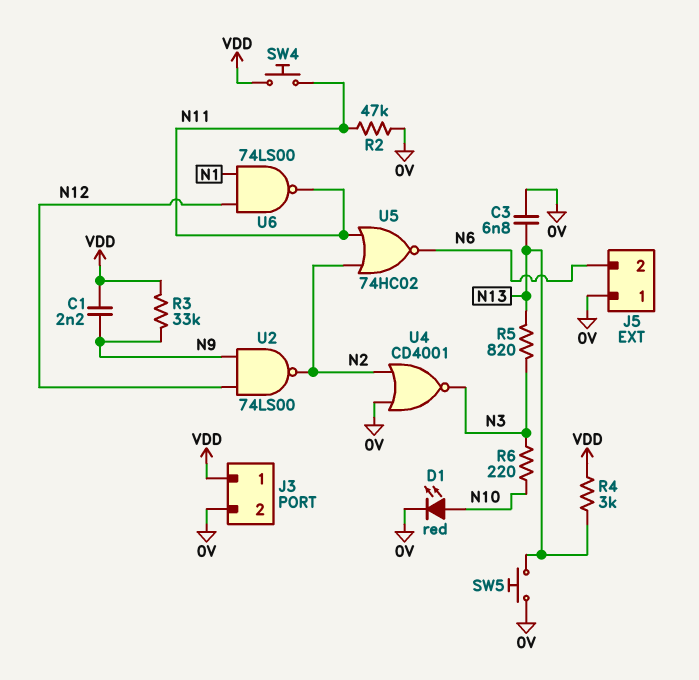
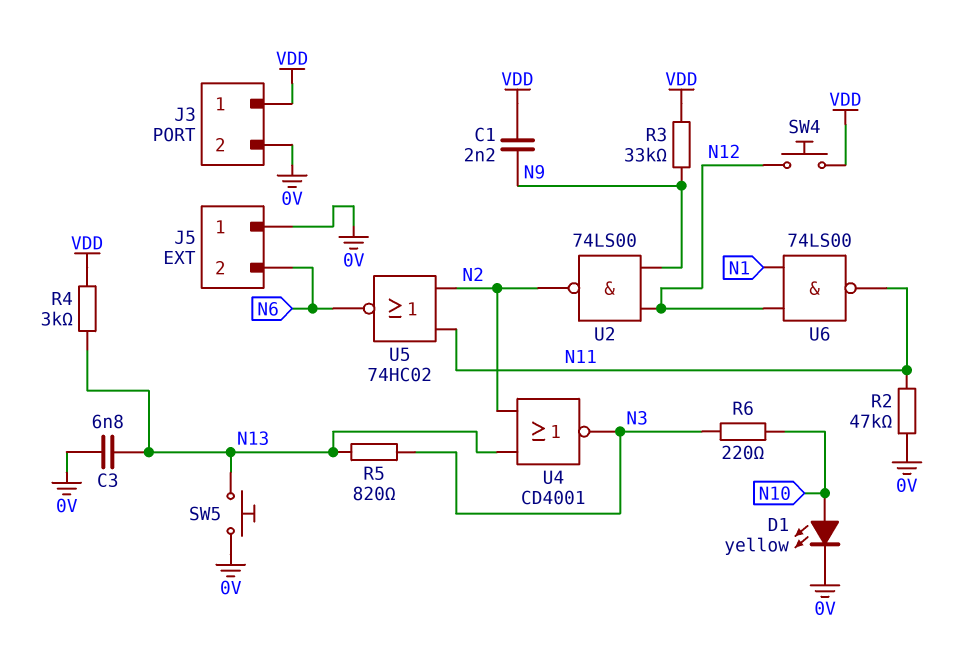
D1: LED red (A N10, K 0V) -> LED yellow (A N10, K 0V)
SW4: button (N11, VDD) -> button (N12, VDD)
U4: NOR CD4001 (in 0V, in N2, out N3) -> NOR CD4001 (in N2, in N13, out N3)

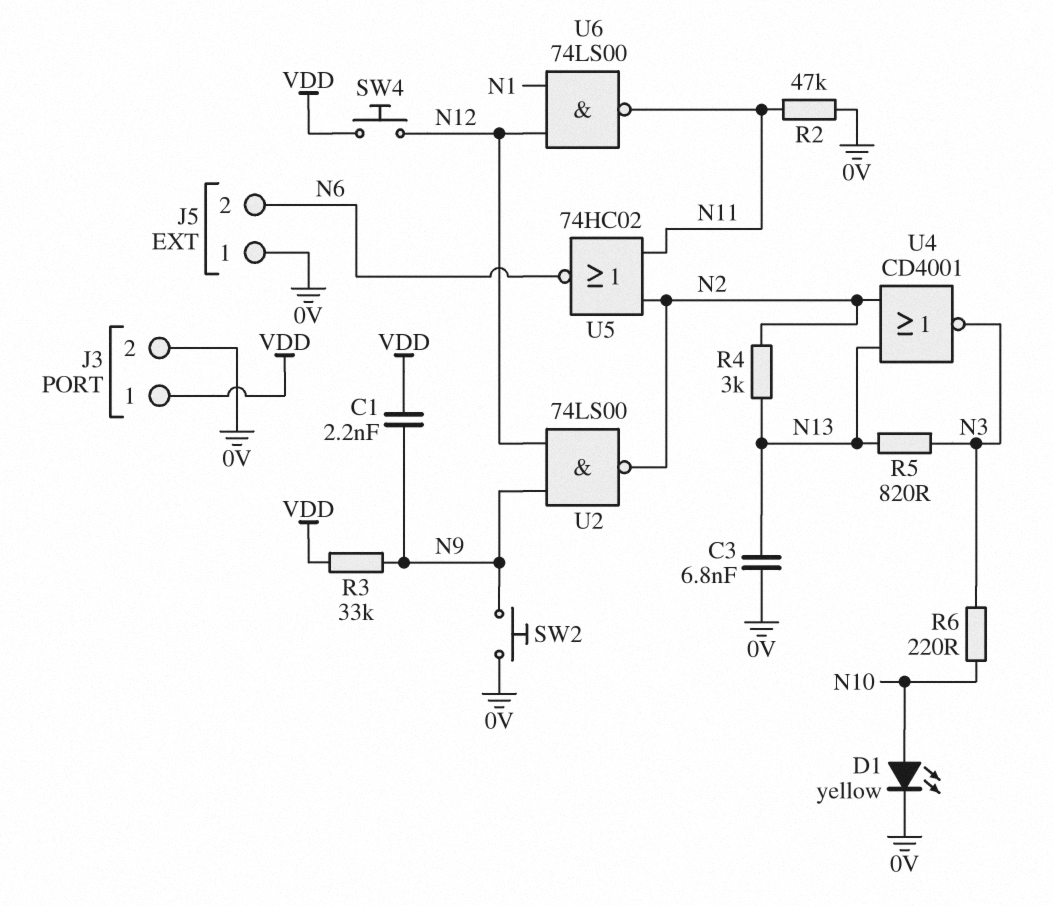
R4: 3k (N13, VDD) -> 3k (N2, N13)
SW2: none -> button (0V, N9)
SW5: button (0V, N13) -> none

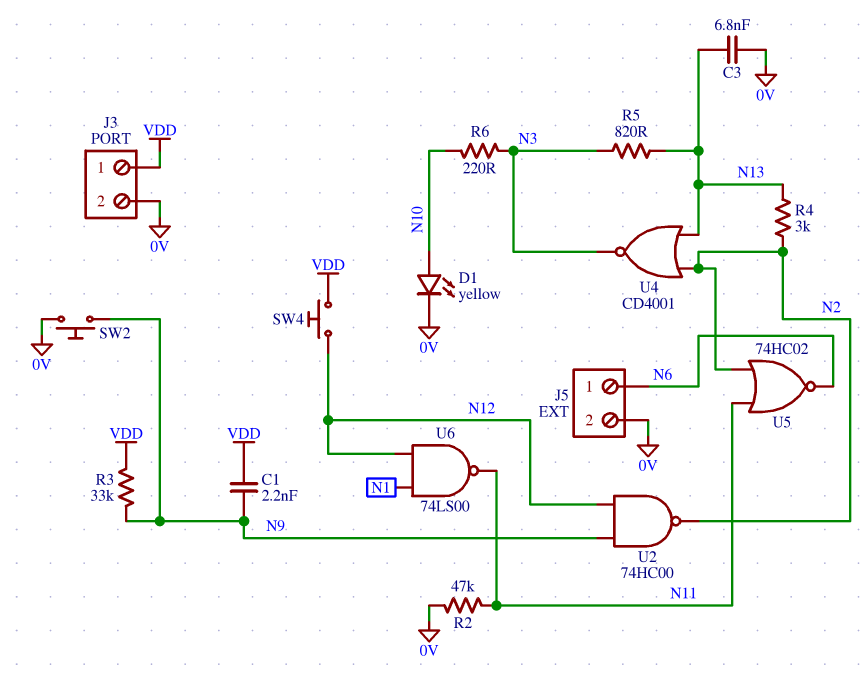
J5 pin 1: 0V -> N6
J5 pin 2: N6 -> 0V
U2: NAND 74LS00 (in N9, in N12, out N2) -> NAND 74HC00 (in N9, in N12, out N2)

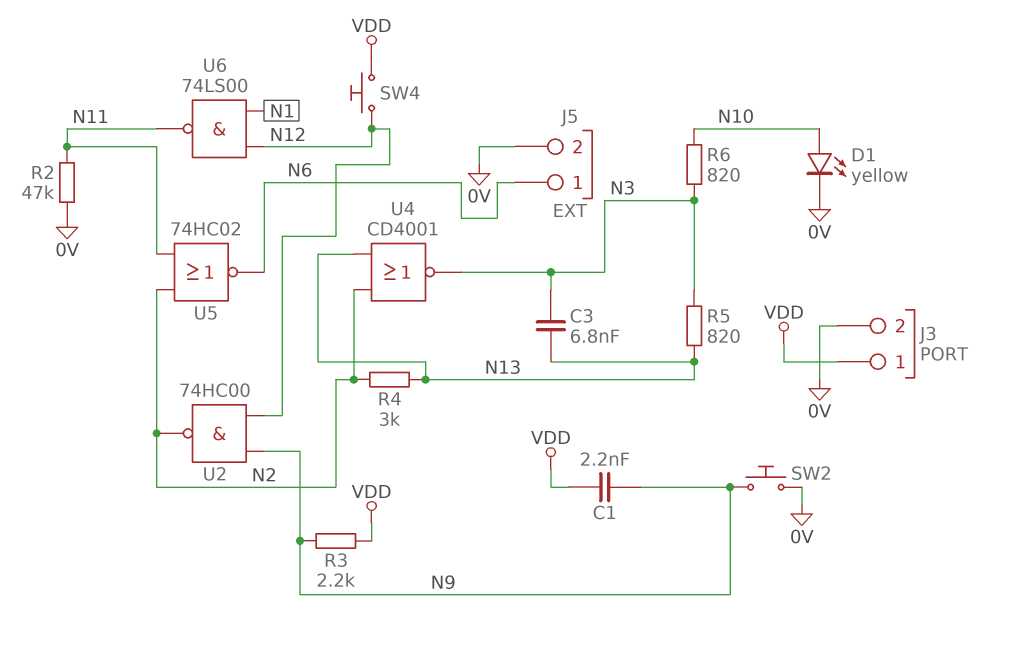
C3: 6.8nF (0V, N13) -> 6.8nF (N3, N13)
R3: 33k (N9, VDD) -> 2.2k (N9, VDD)
R6: 220 (N3, N10) -> 820 (N3, N10)

